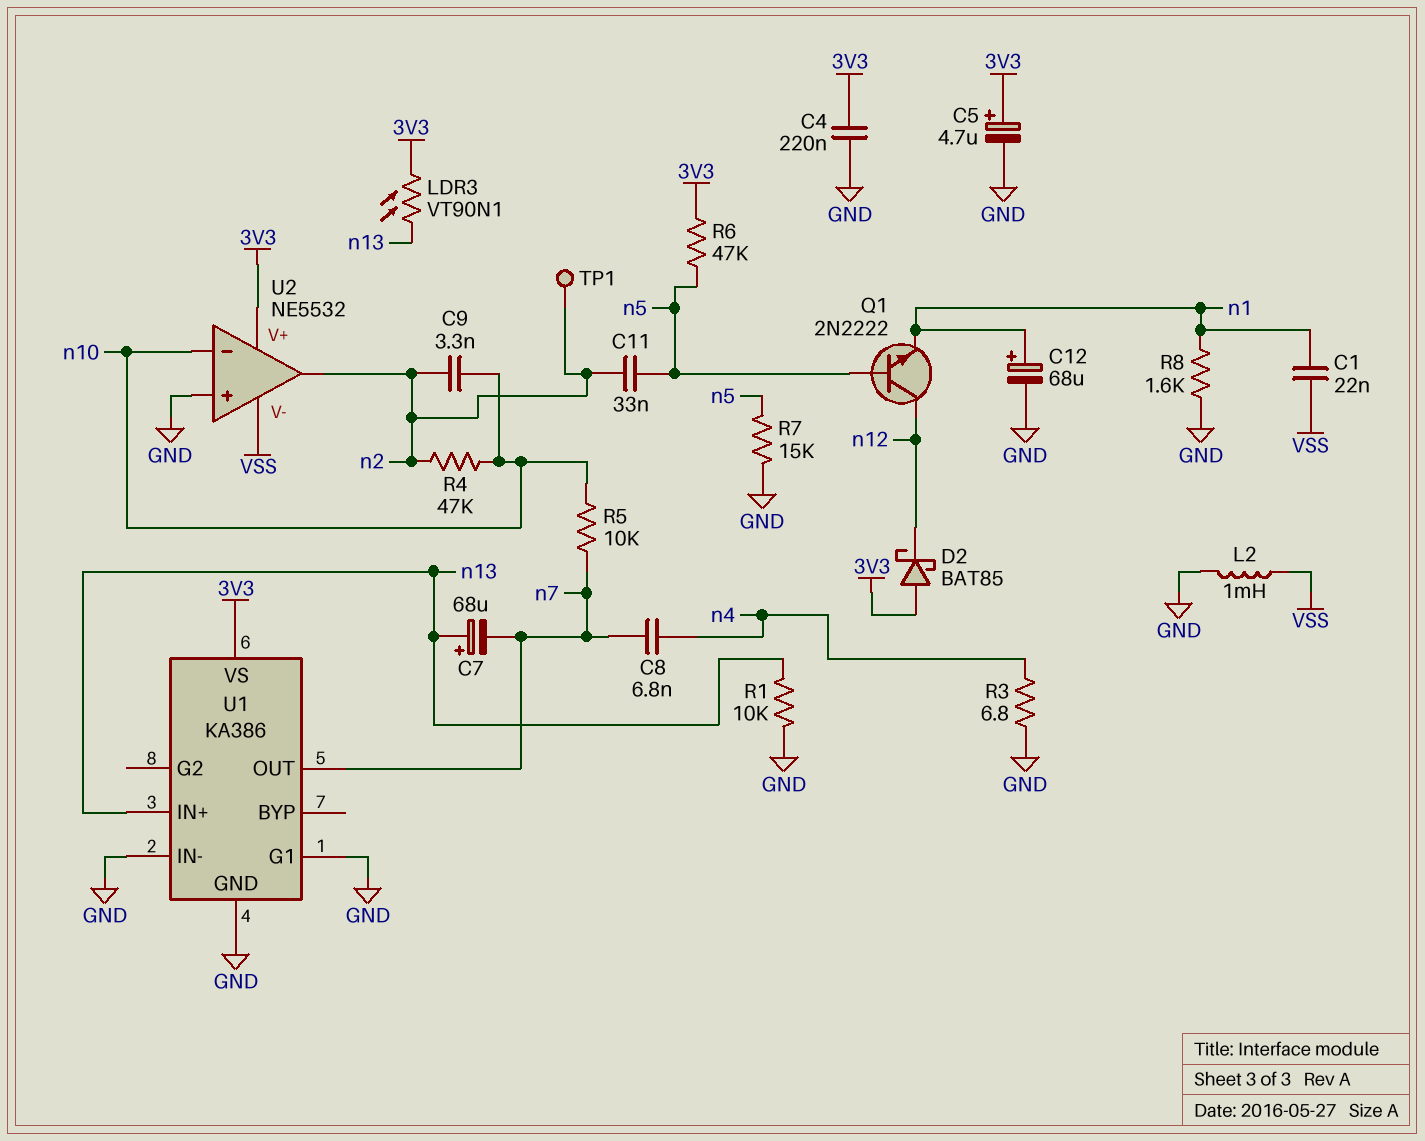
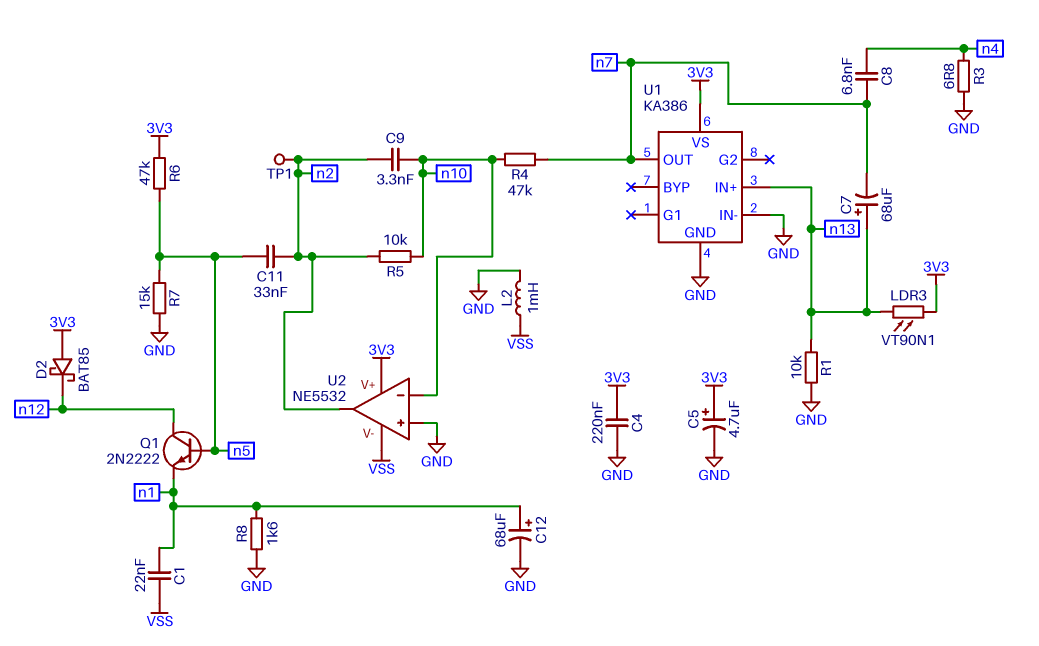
R4: 47k (n2, n10) -> 47k (n7, n10)
R5: 10k (n7, n10) -> 10k (n2, n10)
U1 pin G1: GND -> none

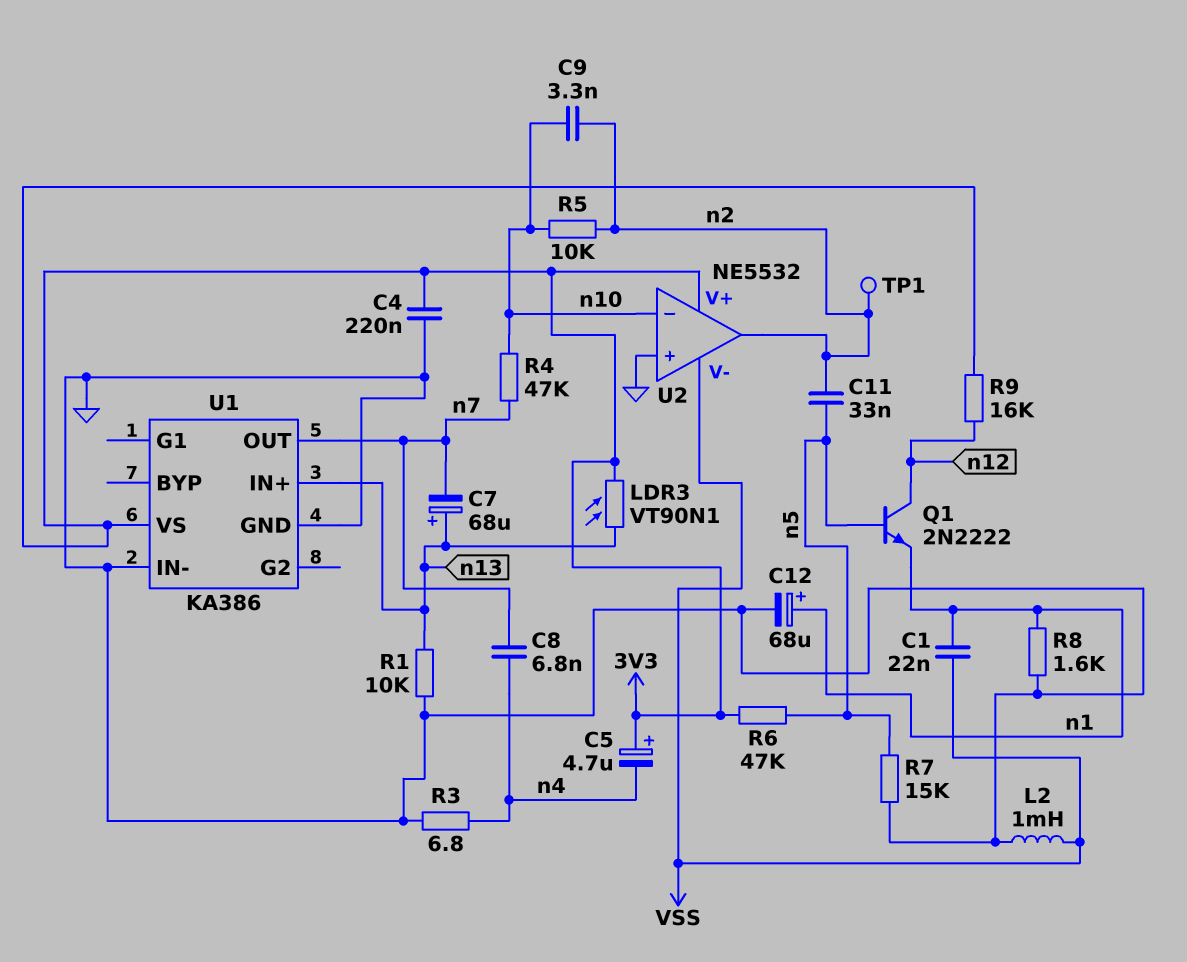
C5: 4.7uF (plus 3V3, minus GND) -> 4.7uF (plus 3V3, minus n4)
D2: schottky BAT85 (A 3V3, K n12) -> none
R9: none -> 16k (3V3, n12)

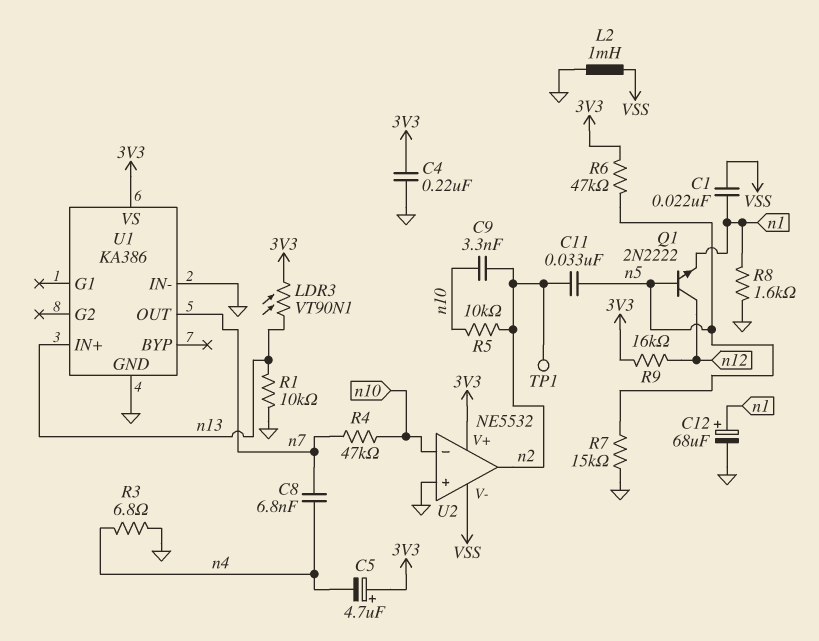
C7: 68uF (plus n13, minus n7) -> none

